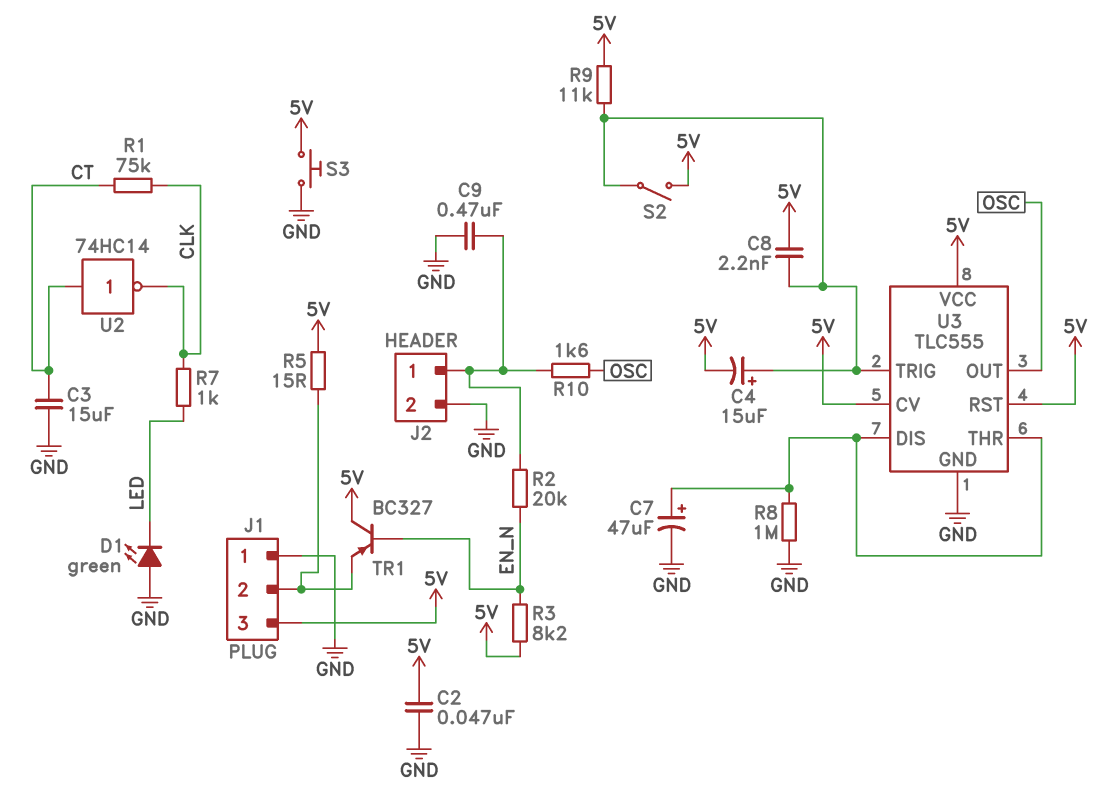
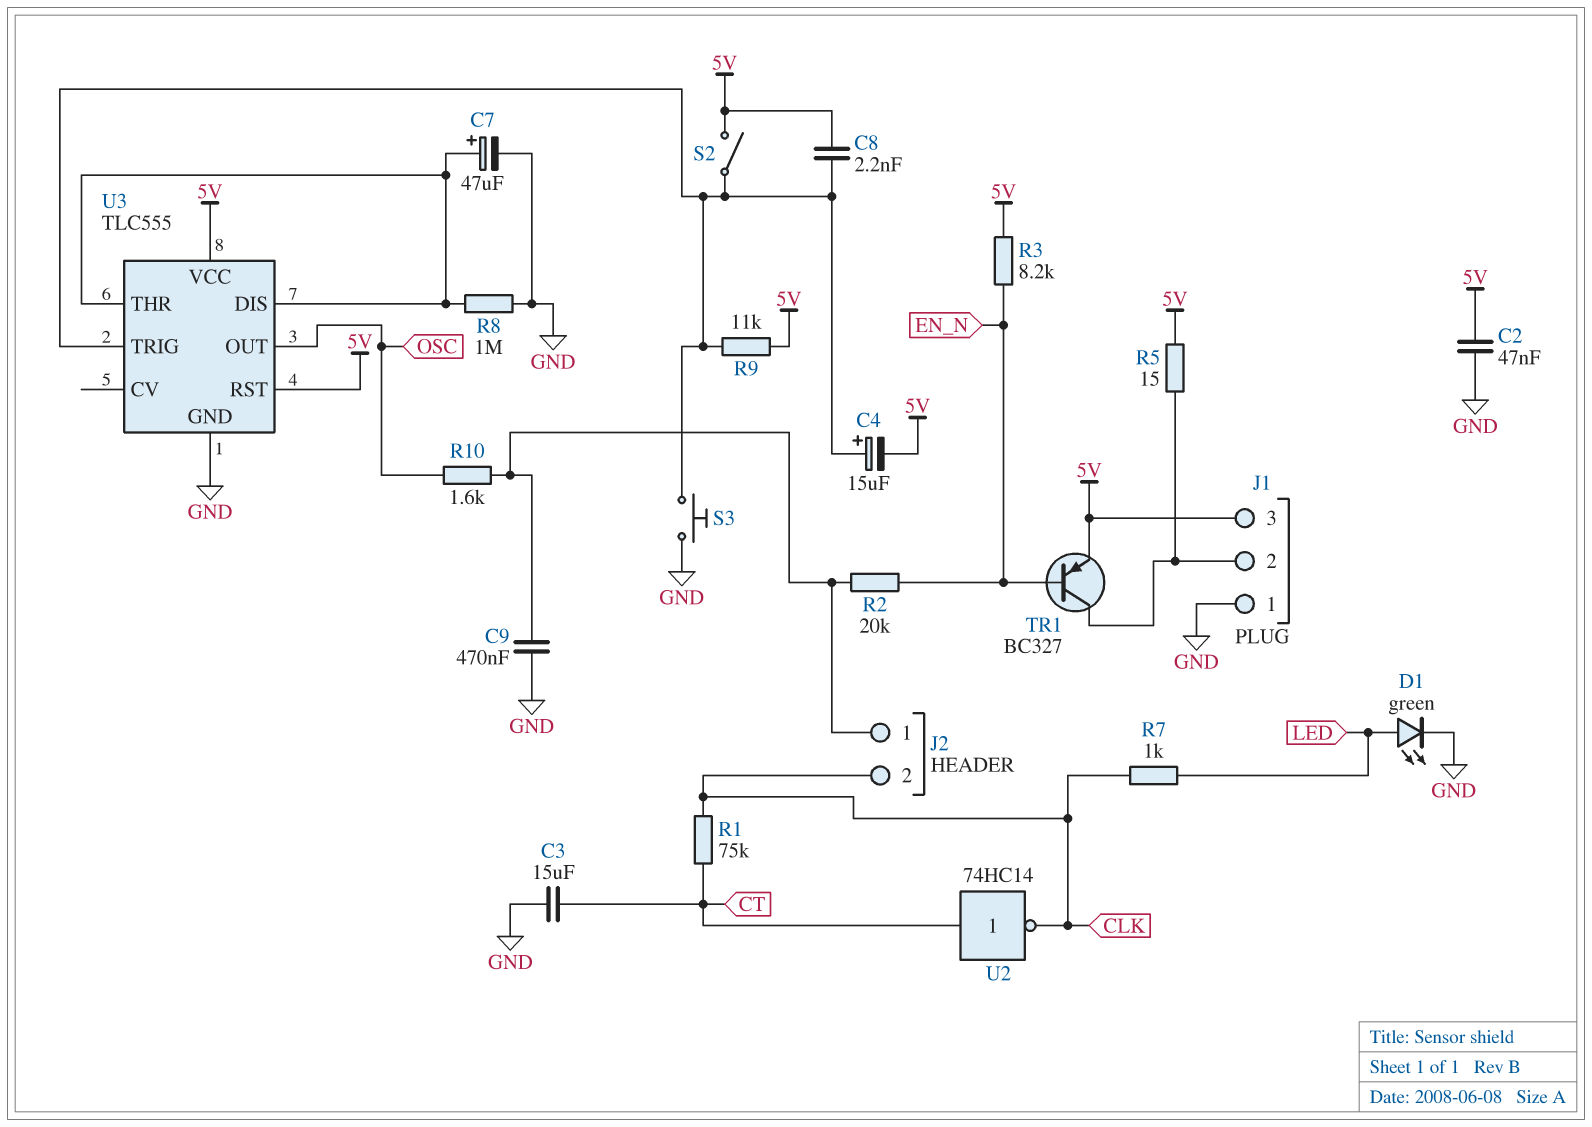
D1: LED green (A GND, K LED) -> LED green (A LED, K GND)
J2 pin 2: GND -> CLK
S3: button (5V, GND) -> button (GND, U3/TRIG)
TR1: PNP BC327 (B EN_N, C 5V, E J1/2) -> PNP BC327 (B EN_N, C J1/2, E 5V)
U3 pin CV: 5V -> none

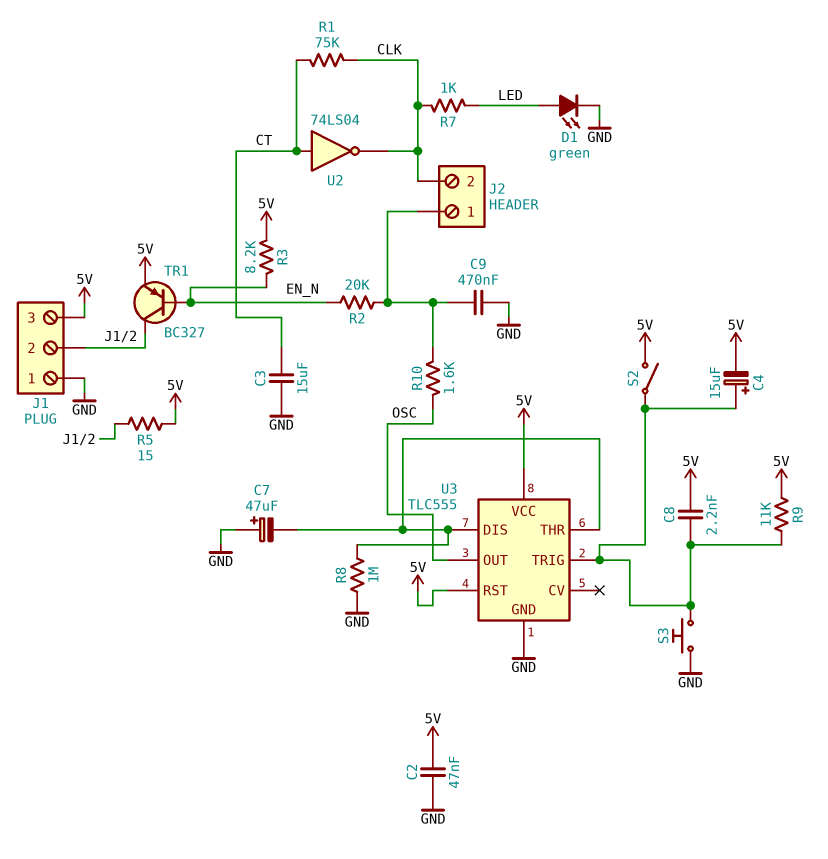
C7: 47uF (plus U3/DIS, minus GND) -> 47uF (plus GND, minus U3/DIS)
U2: NOT 74HC14 (in CT, out CLK) -> NOT 74LS04 (in CT, out CLK)

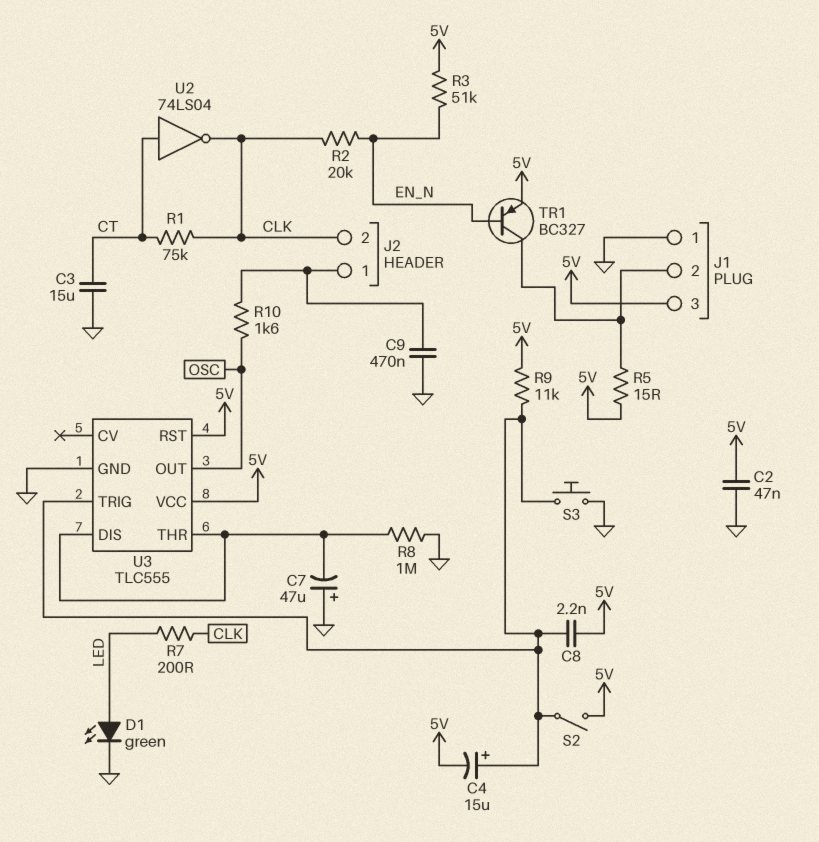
R2: 20k (EN_N, J2/1) -> 20k (CLK, EN_N)
R3: 8.2k (5V, EN_N) -> 51k (5V, EN_N)
R7: 1k (CLK, LED) -> 200 (CLK, LED)

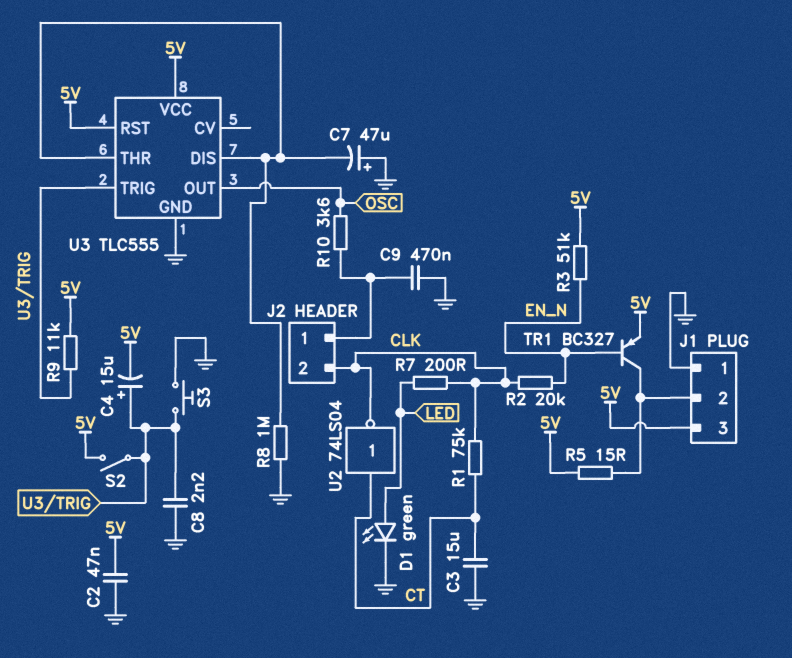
C8: 2.2nF (5V, U3/TRIG) -> 2.2nF (GND, U3/TRIG)
R10: 1.6k (J2/1, OSC) -> 3.6k (J2/1, OSC)

